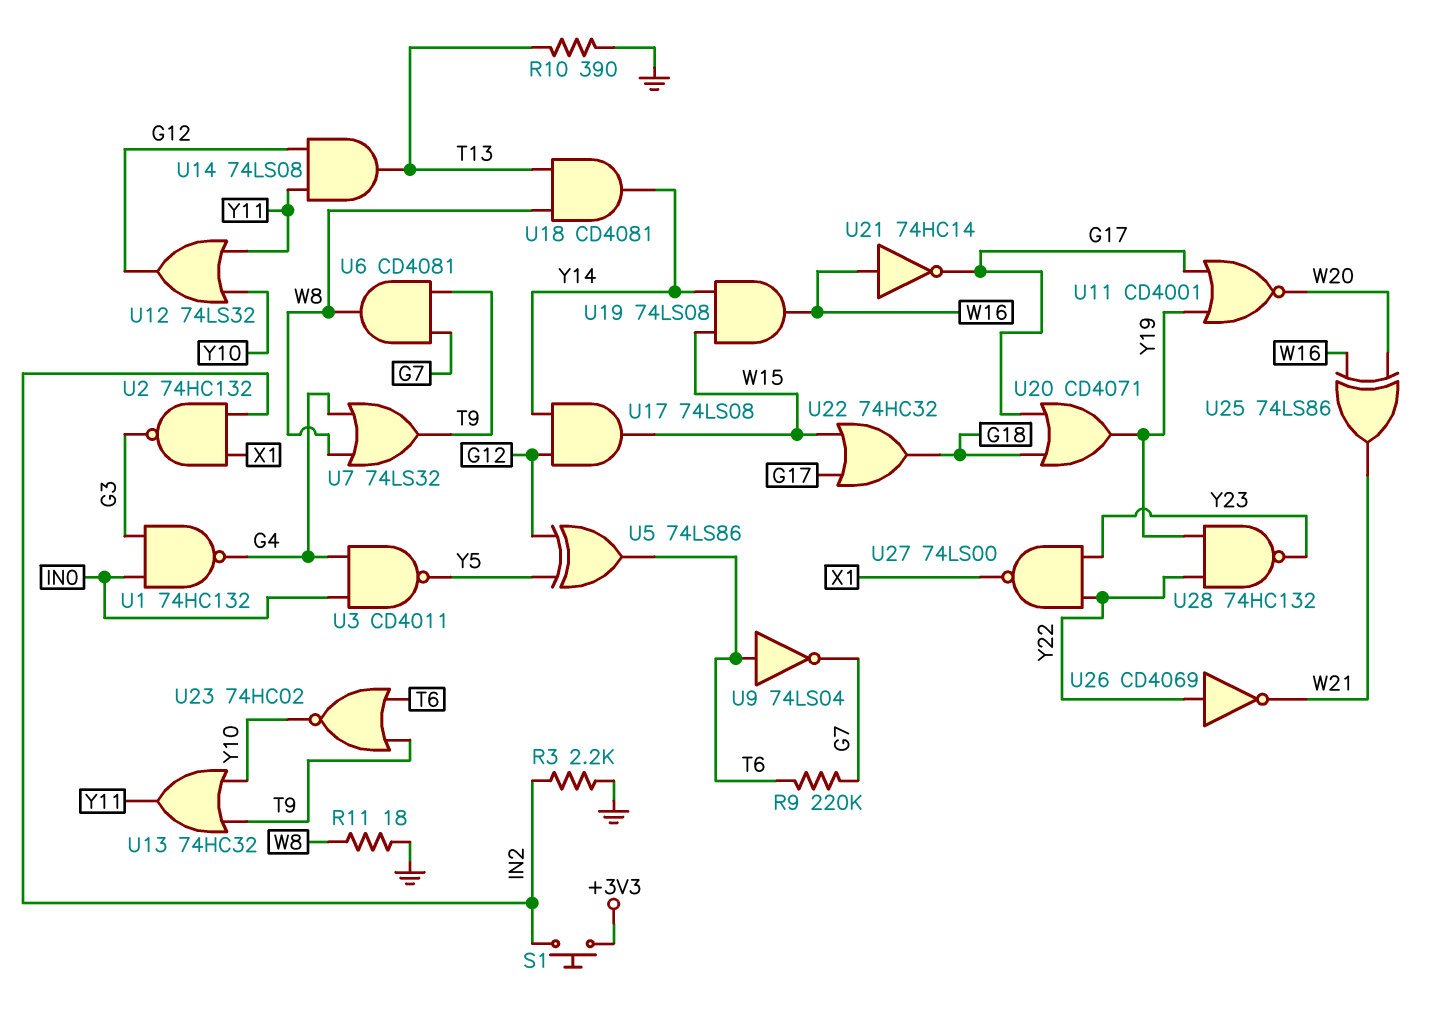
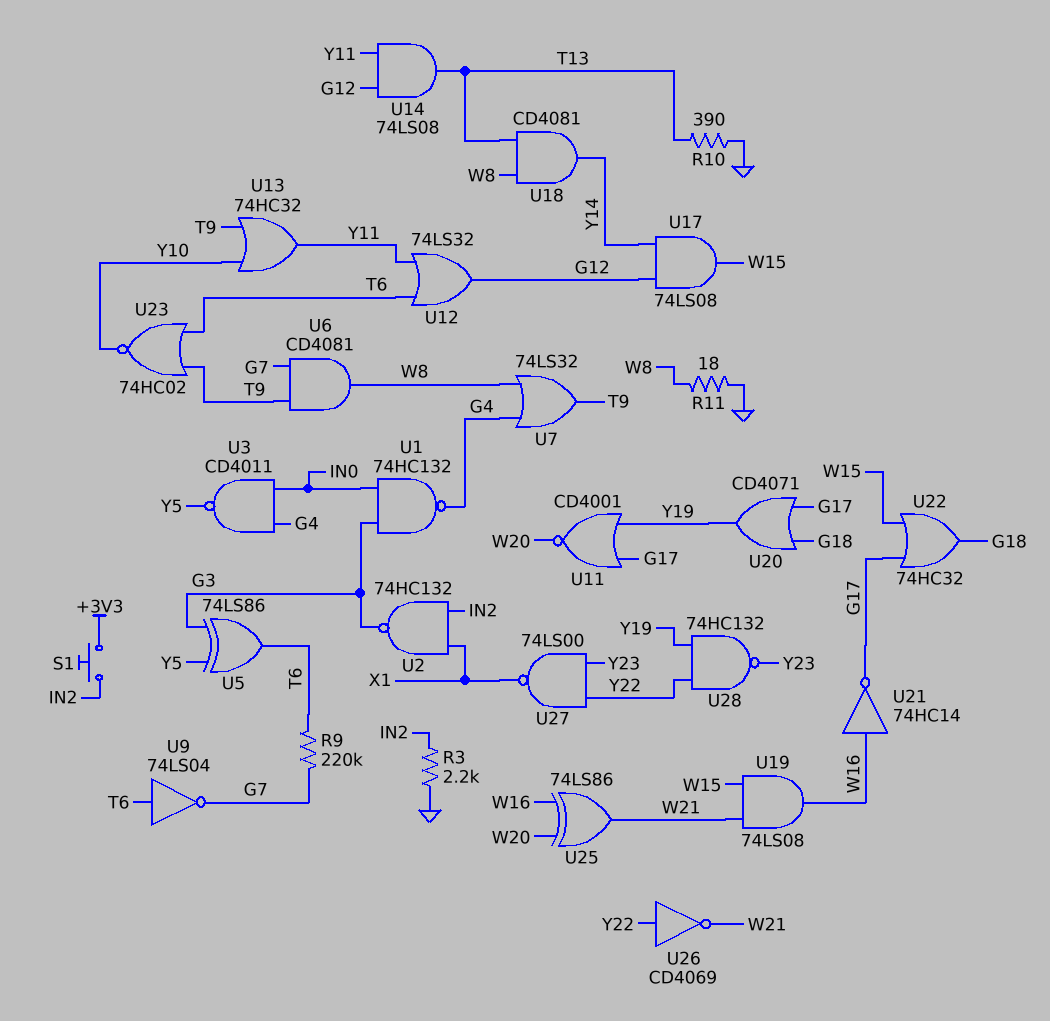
U5: XOR 74LS86 (in G12, in Y5, out T6) -> XOR 74LS86 (in G3, in Y5, out T6)
U12: OR 74LS32 (in Y10, in Y11, out G12) -> OR 74LS32 (in T6, in Y11, out G12)
U19: AND 74LS08 (in W15, in Y14, out W16) -> AND 74LS08 (in W15, in W21, out W16)

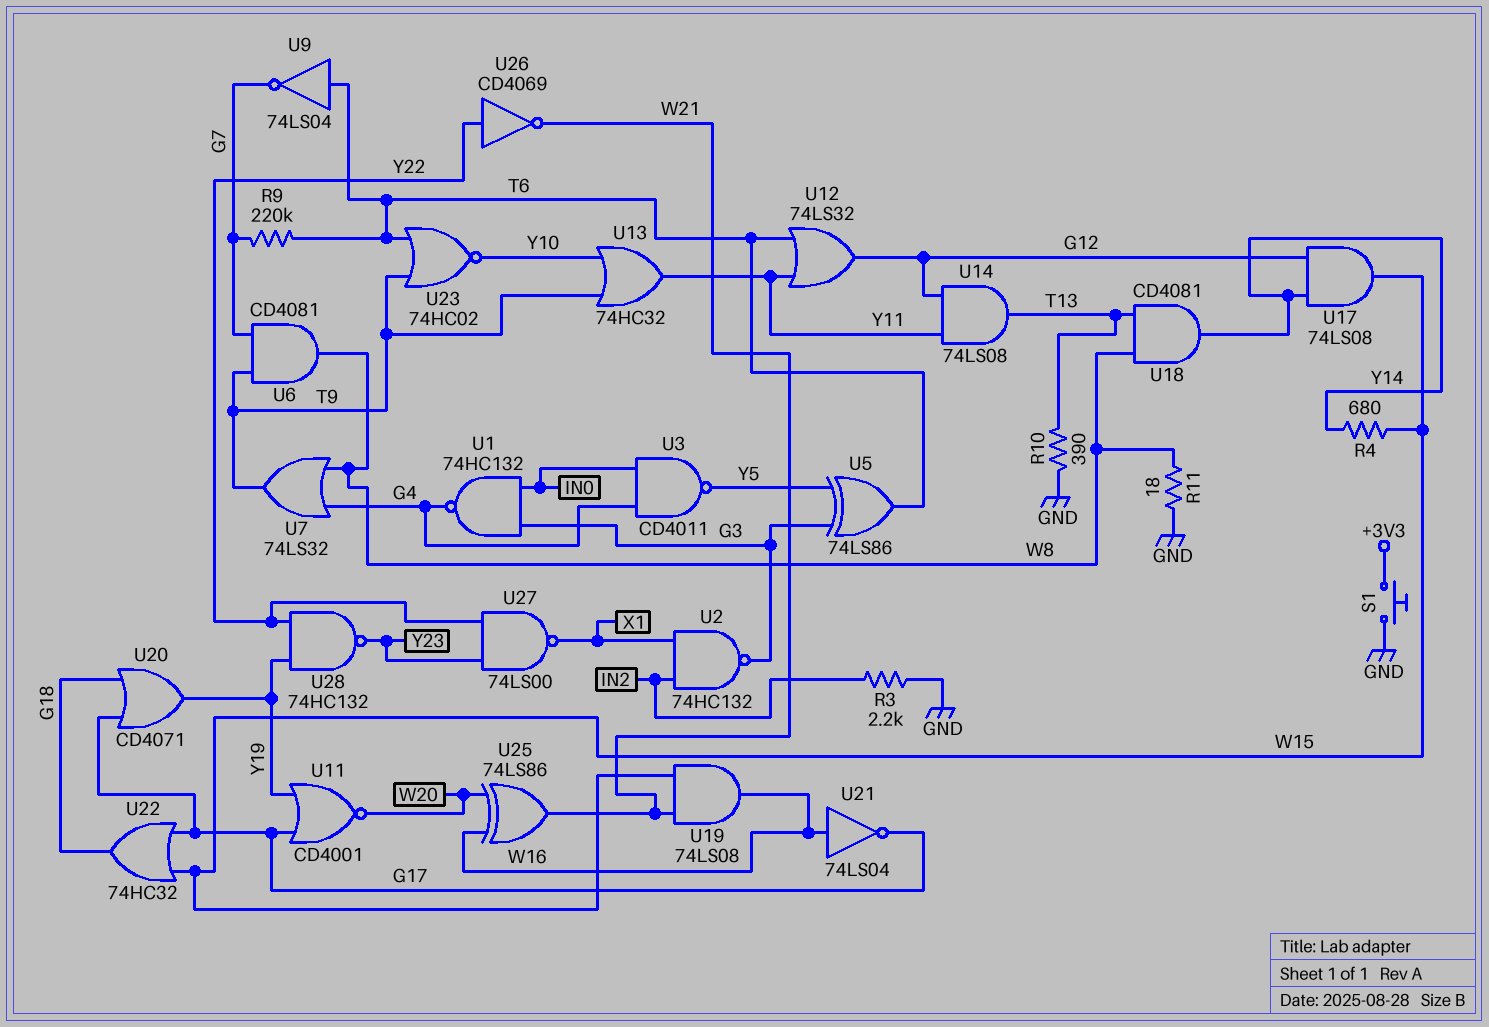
R4: none -> 680 (W15, Y14)
S1: button (+3V3, IN2) -> button (+3V3, GND)
U21: NOT 74HC14 (in W16, out G17) -> NOT 74LS04 (in W16, out G17)

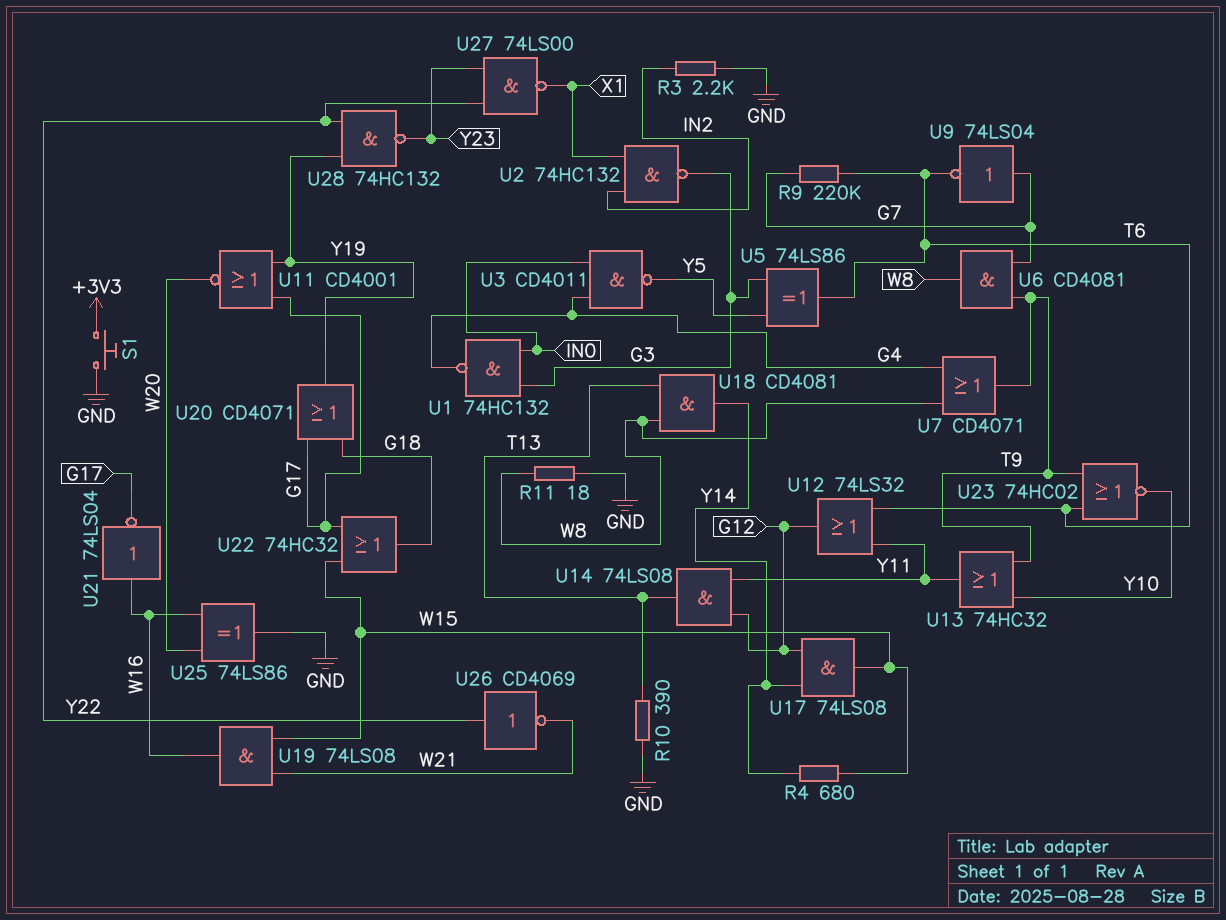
U7: OR 74LS32 (in G4, in W8, out T9) -> OR CD4071 (in G4, in W8, out T9)
U9: NOT 74LS04 (in T6, out G7) -> NOT 74LS04 (in G7, out T6)
U25: XOR 74LS86 (in W16, in W20, out W21) -> XOR 74LS86 (in W16, in W20, out GND)

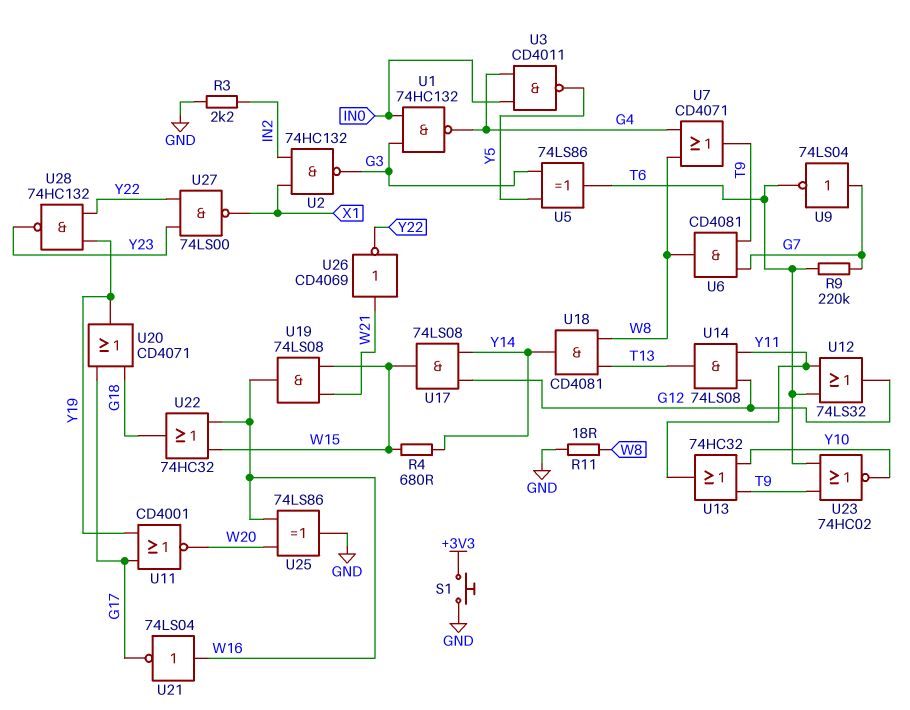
R10: 390 (GND, T13) -> none
U22: OR 74HC32 (in G17, in W15, out G18) -> OR 74HC32 (in W15, in W16, out G18)
U26: NOT CD4069 (in Y22, out W21) -> NOT CD4069 (in W21, out Y22)

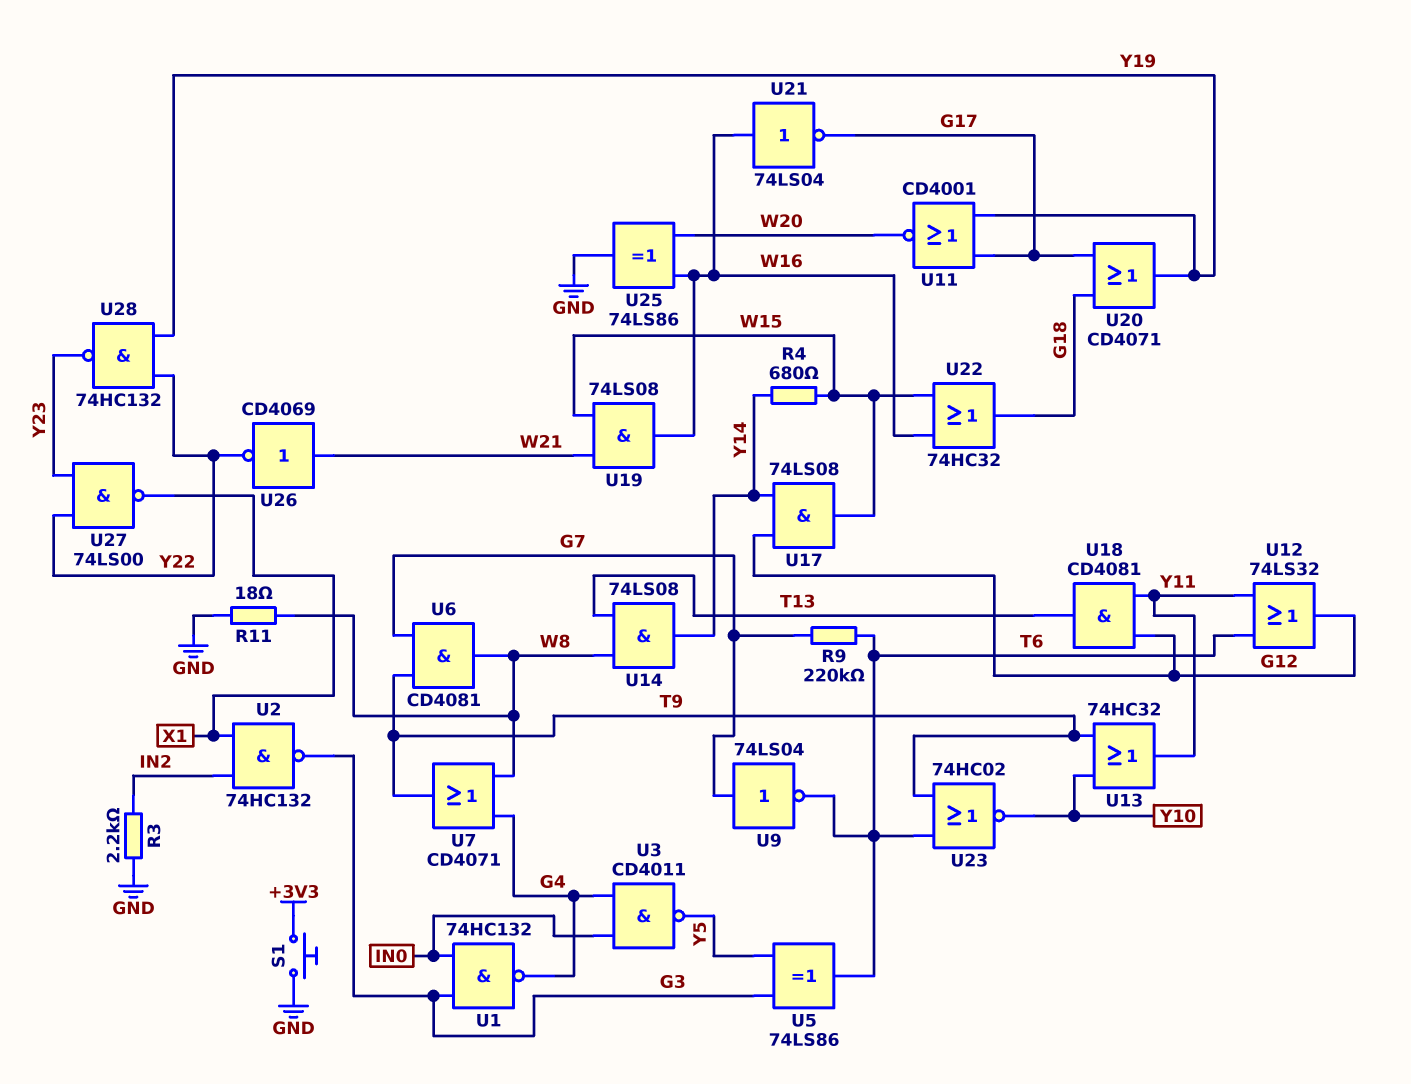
U14: AND 74LS08 (in G12, in Y11, out T13) -> AND 74LS08 (in T13, in W8, out Y14)
U18: AND CD4081 (in T13, in W8, out Y14) -> AND CD4081 (in G12, in Y11, out T13)

